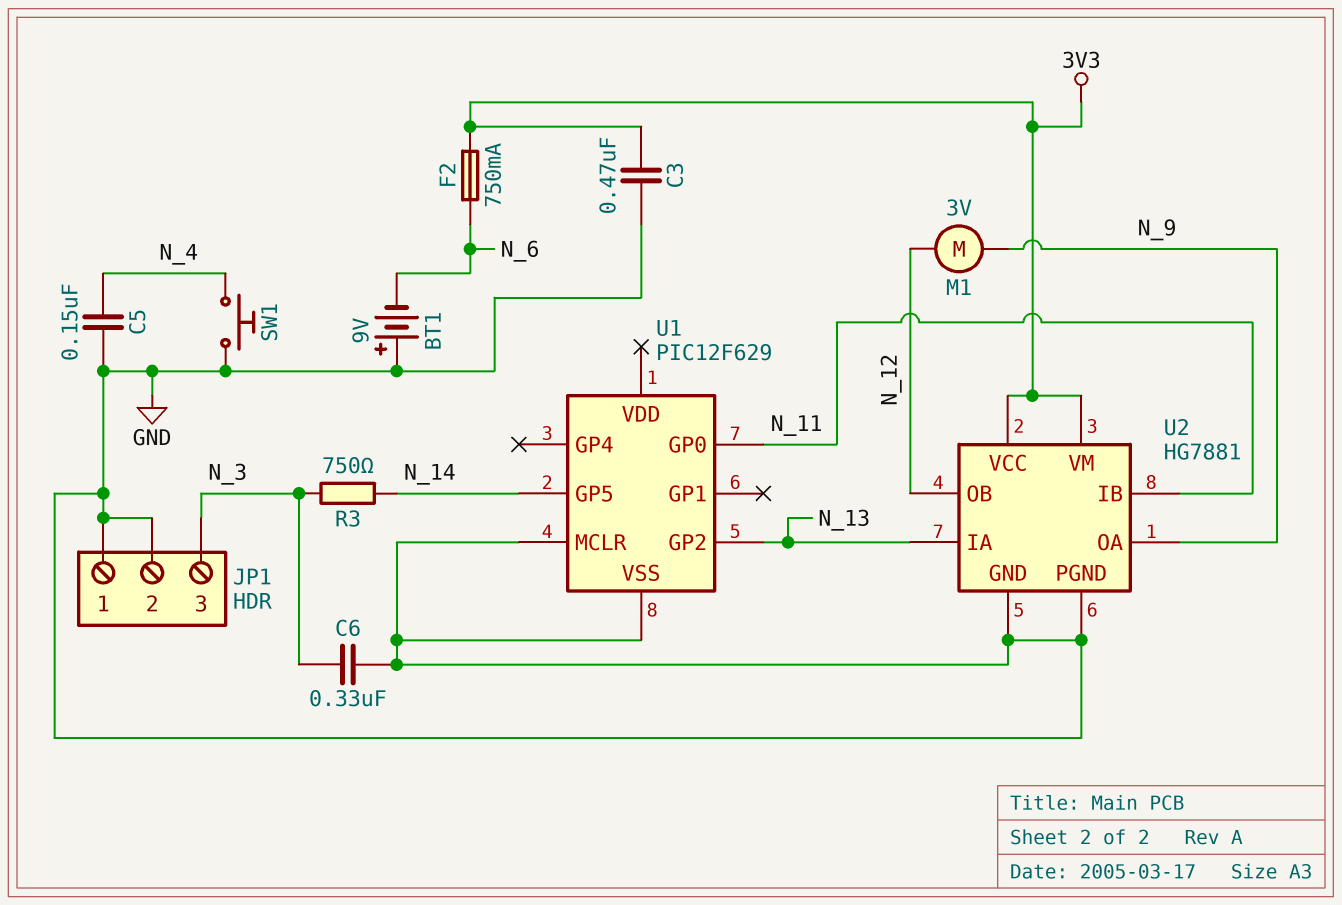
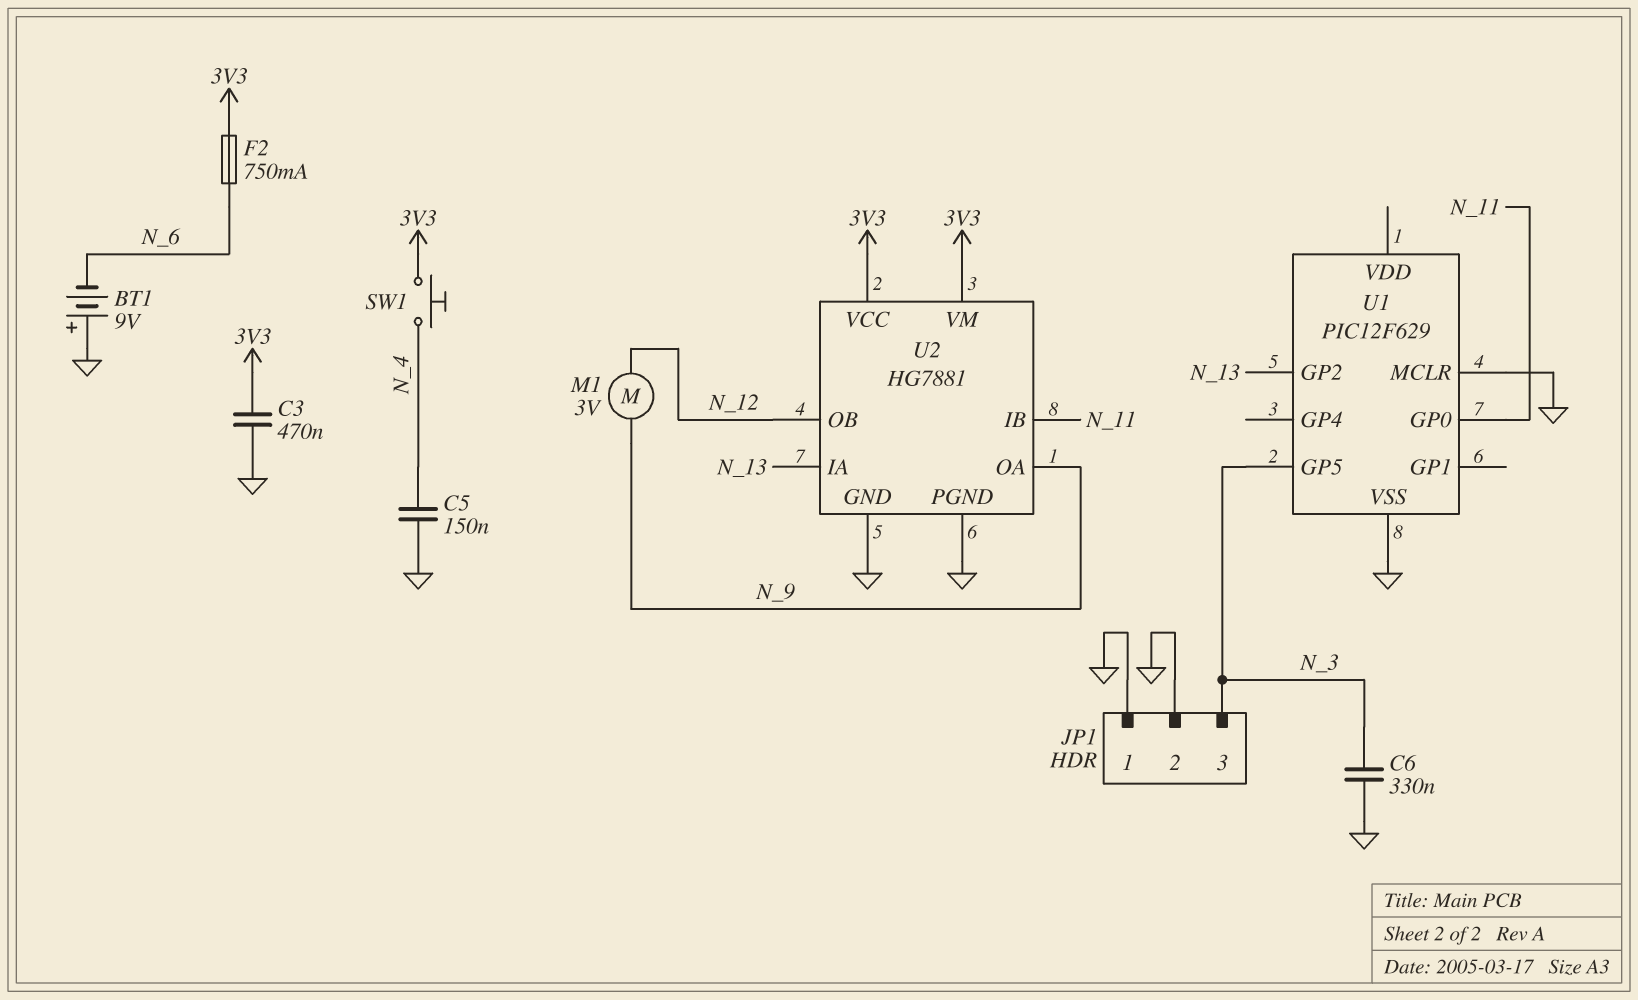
R3: 750 (N_3, N_14) -> none
SW1: button (GND, N_4) -> button (3V3, N_4)
U1 pin GP5: N_14 -> N_3

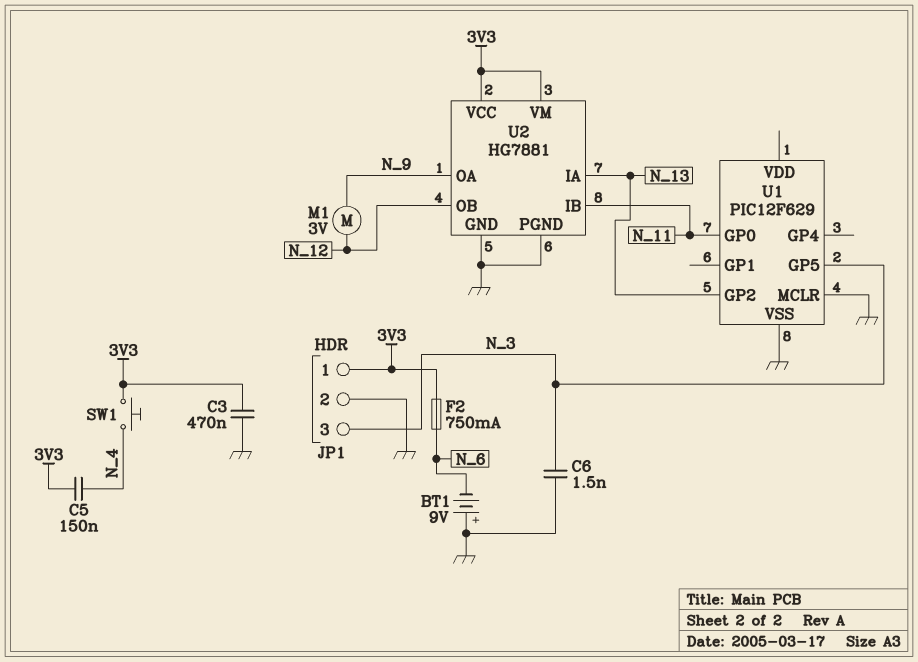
C5: 150nF (GND, N_4) -> 150nF (3V3, N_4)
C6: 330nF (GND, N_3) -> 1.5nF (GND, N_3)
JP1 pin 1: GND -> 3V3

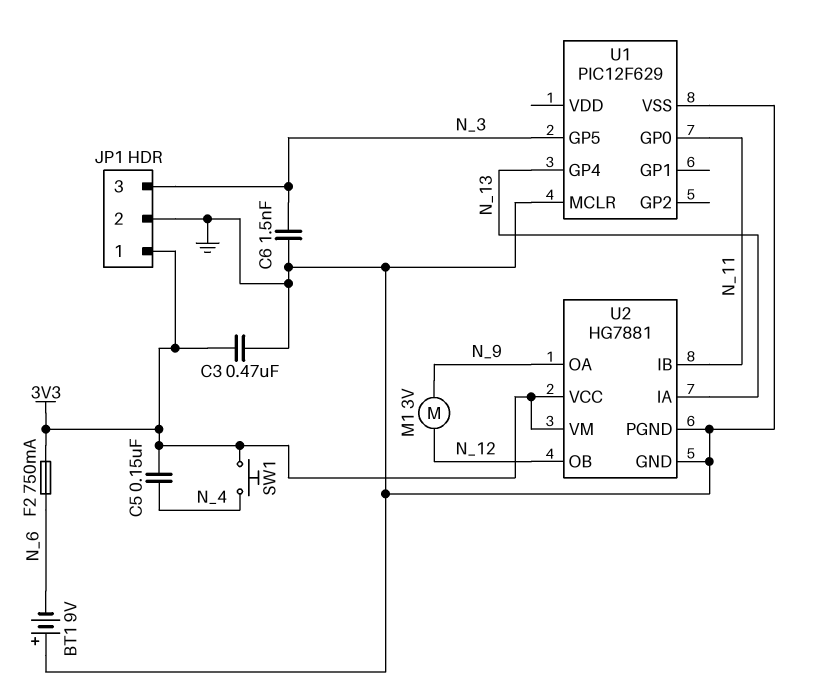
U1 pin GP2: N_13 -> none
U1 pin GP4: none -> N_13

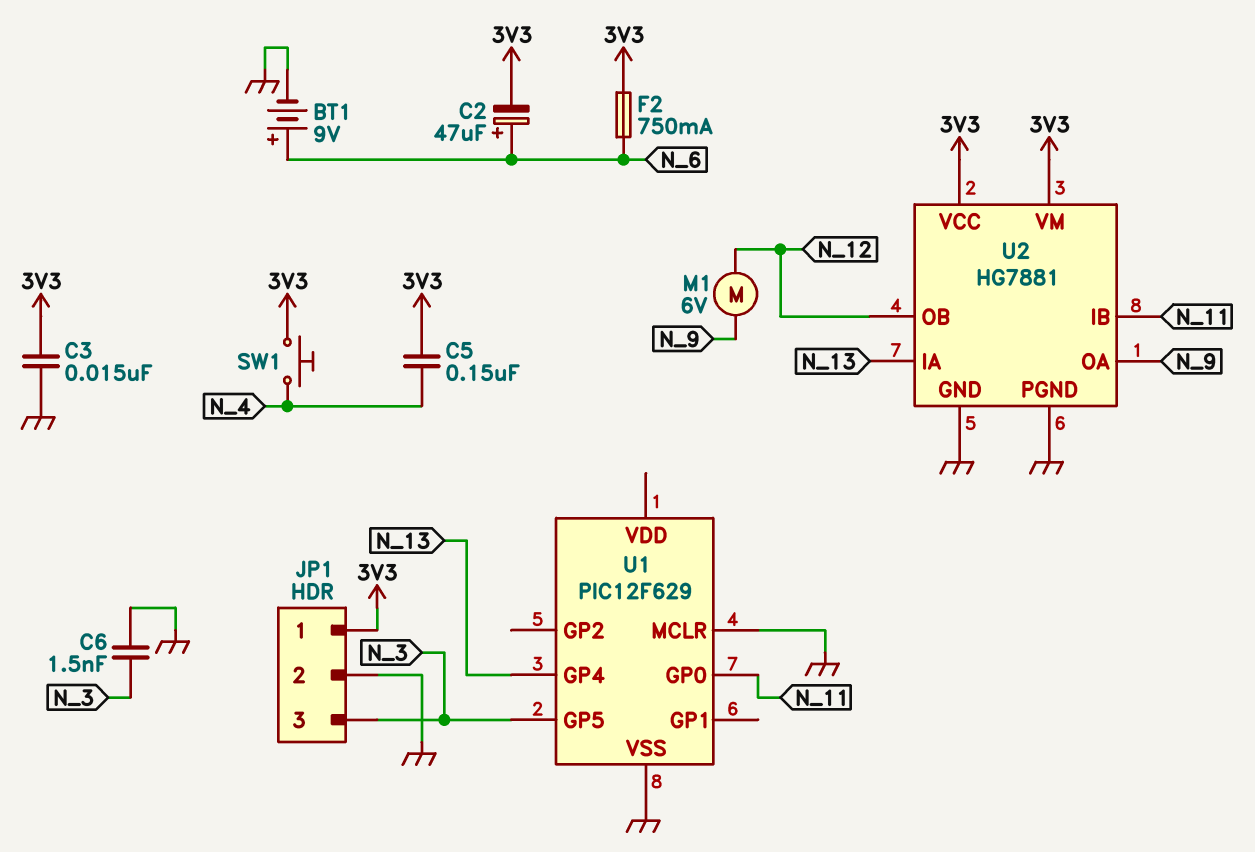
BT1: 9V (plus GND, minus N_6) -> 9V (plus N_6, minus GND)
C2: none -> 47uF (plus N_6, minus 3V3)
C3: 470nF (3V3, GND) -> 15nF (3V3, GND)
M1: motor 3V (N_9, N_12) -> motor 6V (N_9, N_12)

